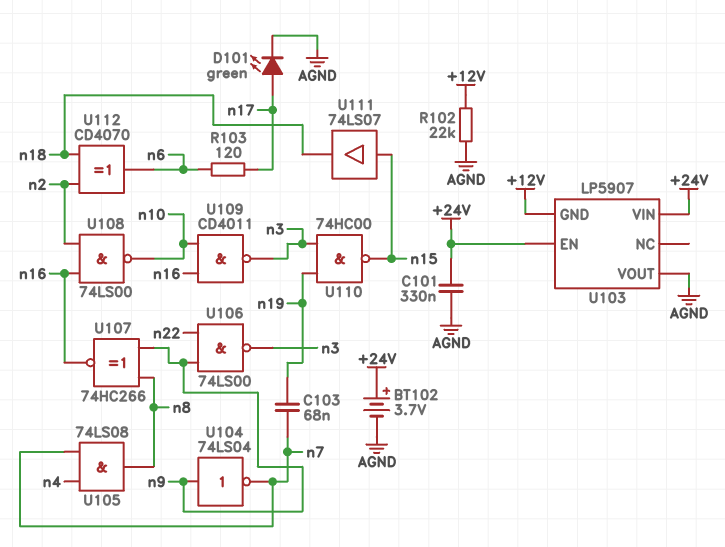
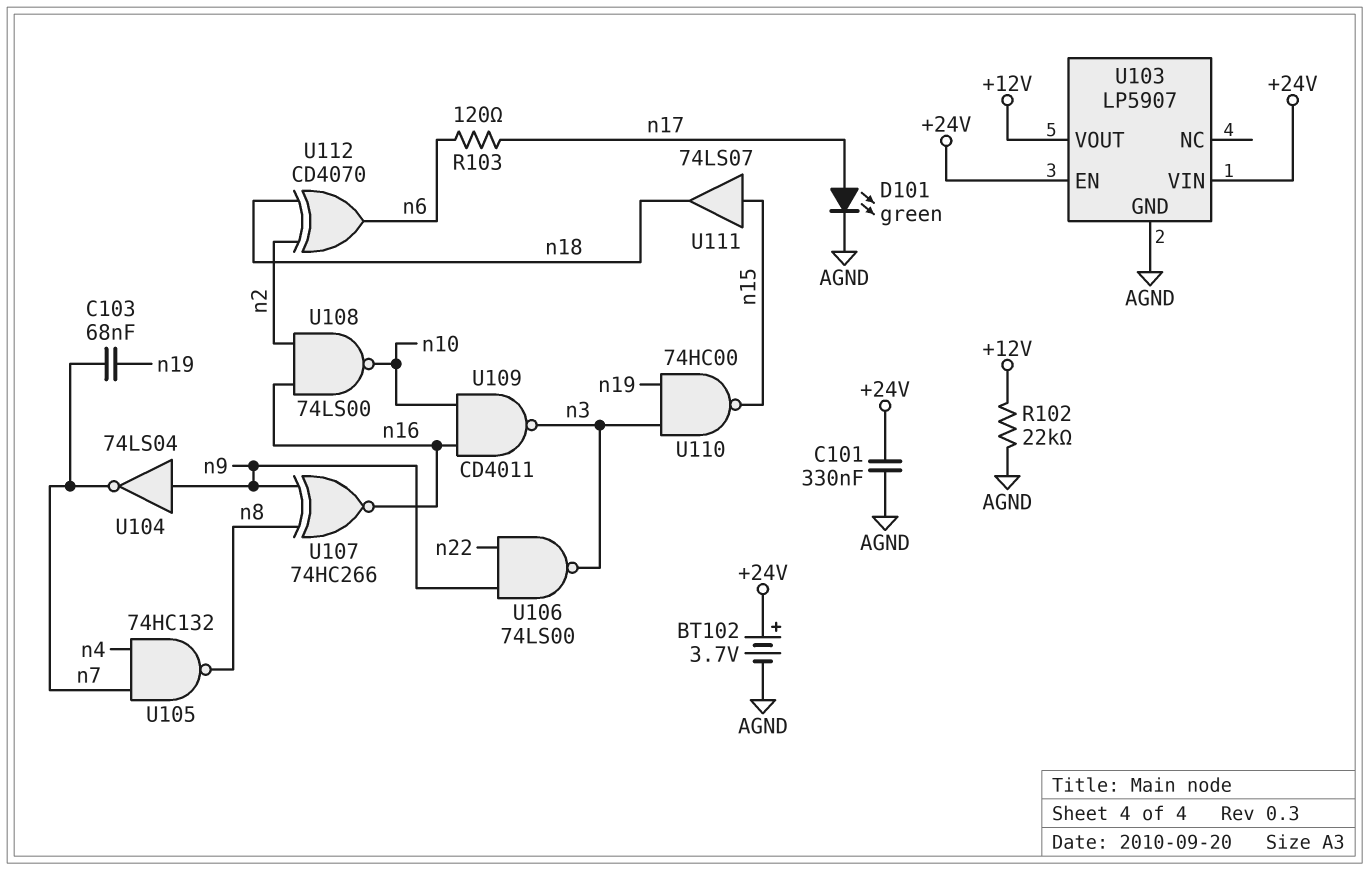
U103 pin GND: +12V -> AGND
U103 pin VOUT: AGND -> +12V
U105: AND 74LS08 (in n4, in n7, out n8) -> NAND 74HC132 (in n4, in n7, out n8)

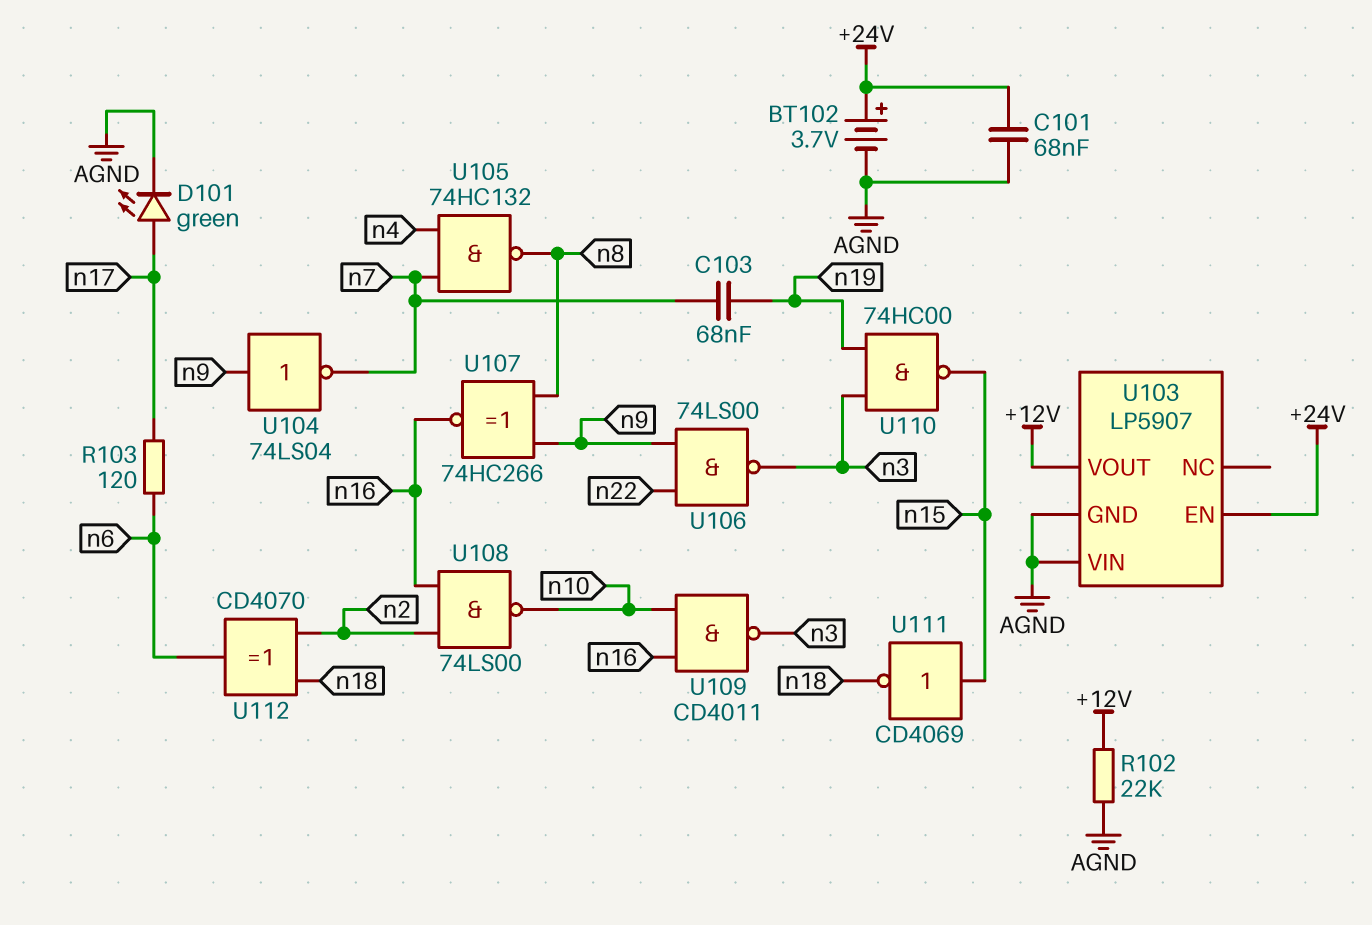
C101: 330nF (+24V, AGND) -> 68nF (+24V, AGND)
U103 pin VIN: +24V -> AGND
U111: buffer 74LS07 (in n15, out n18) -> NOT CD4069 (in n15, out n18)

